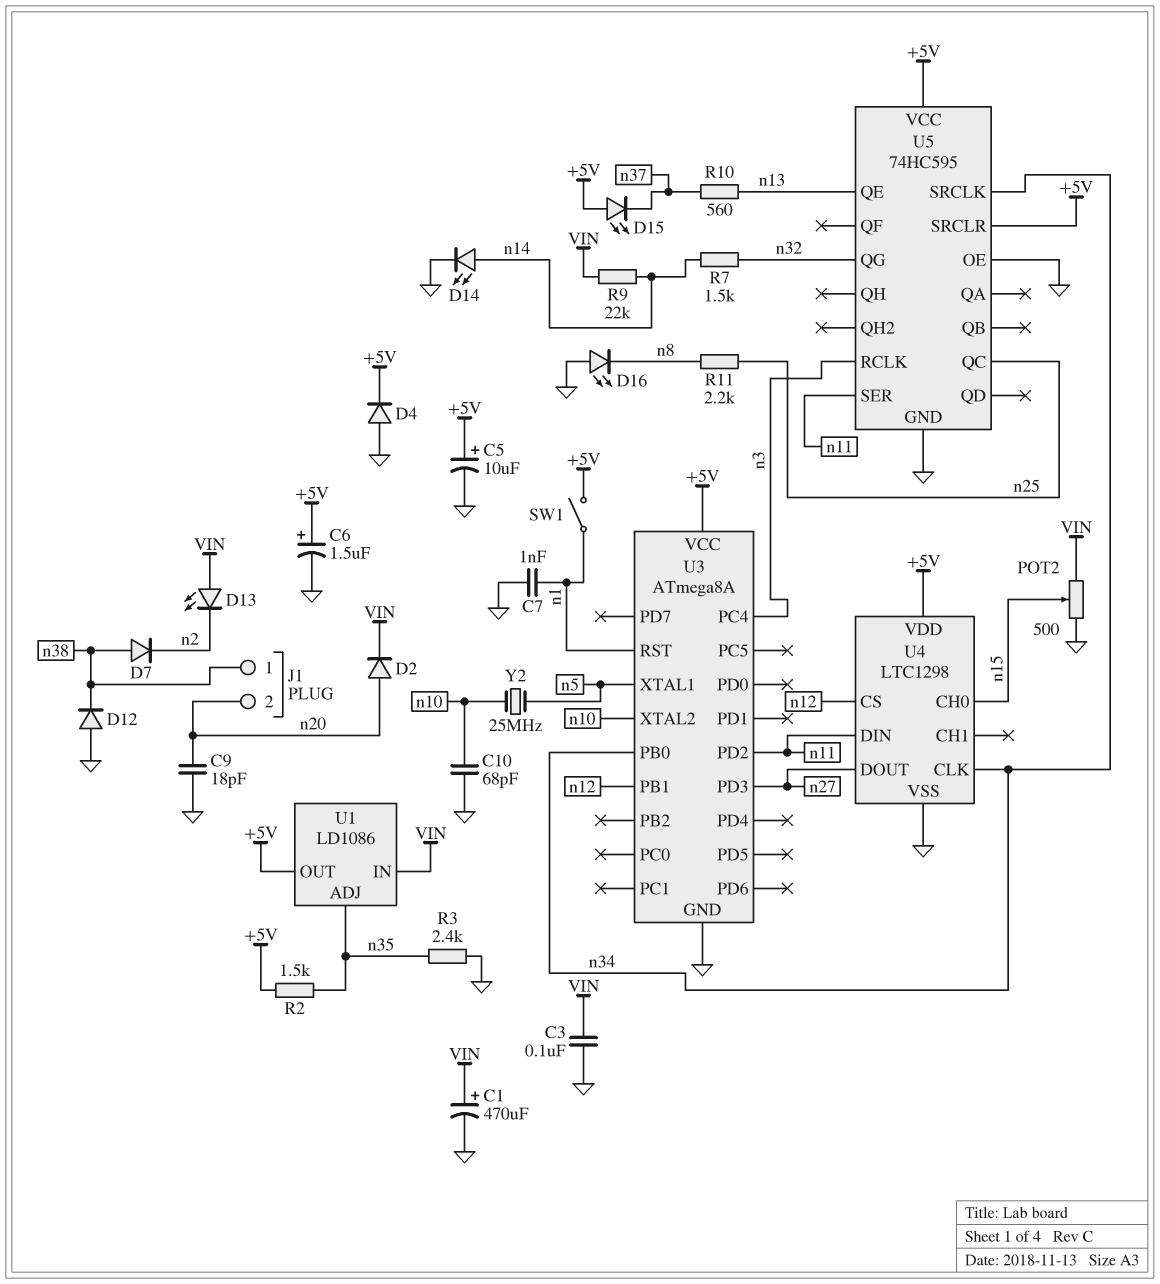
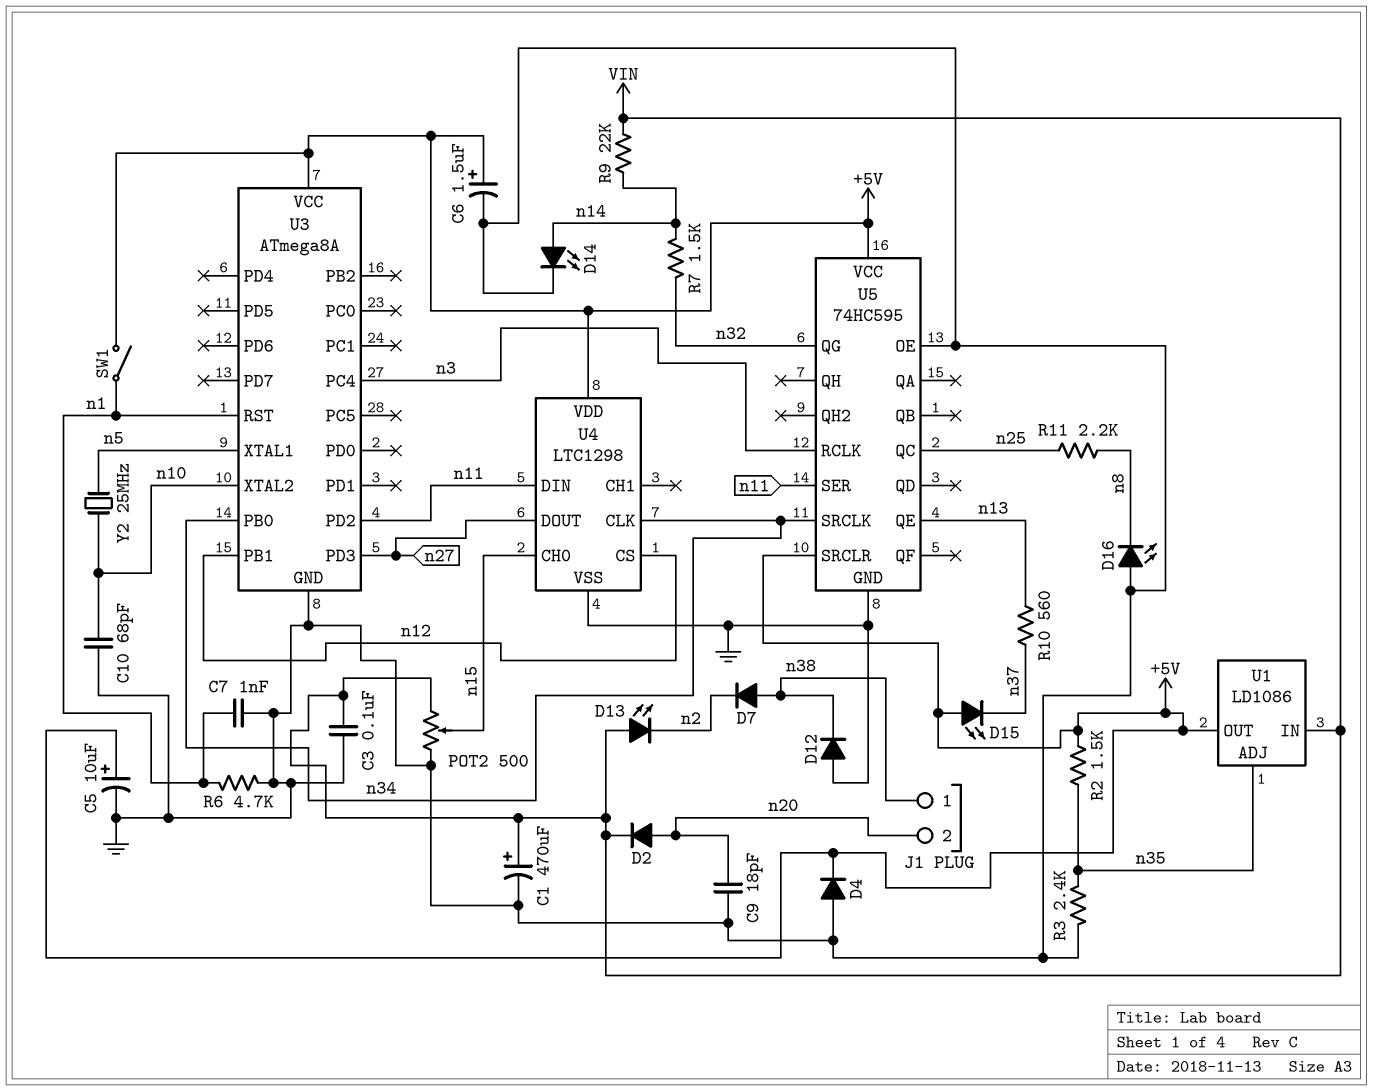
R6: none -> 4.7k (GND, n1)

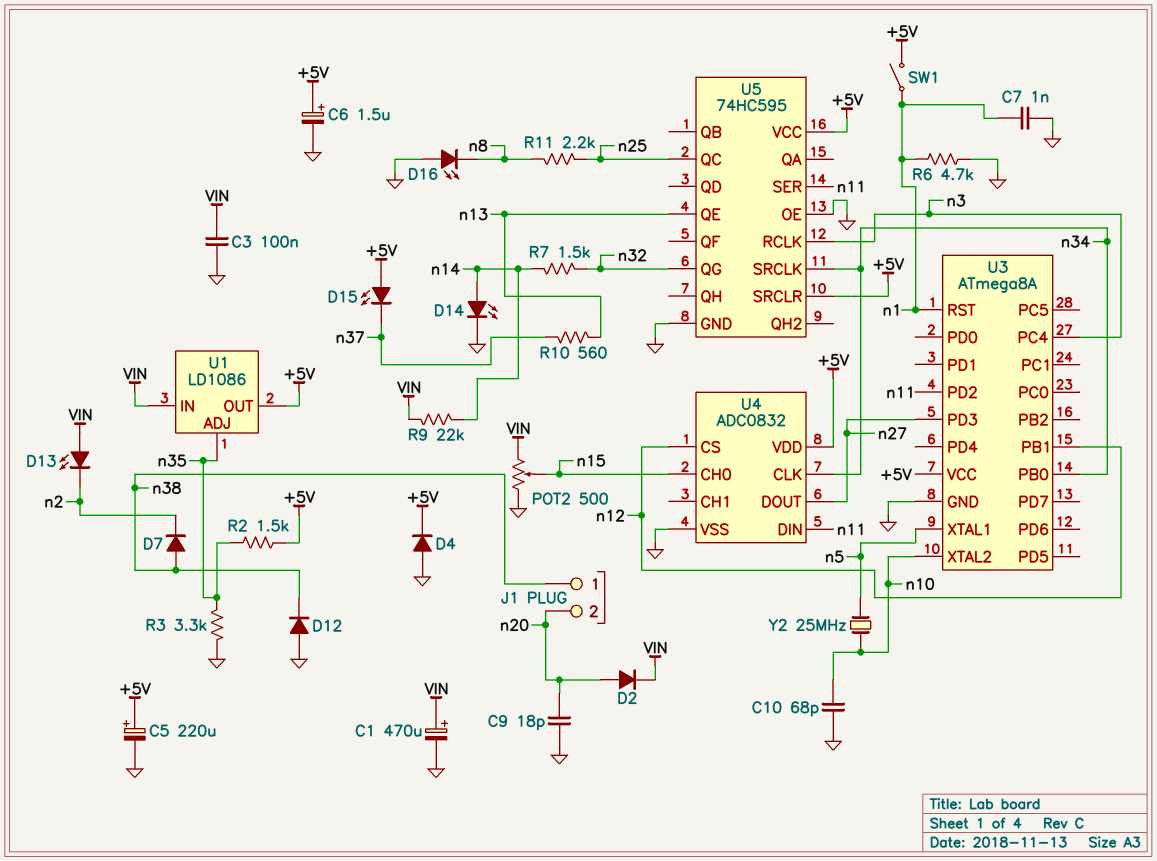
C5: 10uF (plus +5V, minus GND) -> 220uF (plus +5V, minus GND)
R3: 2.4k (GND, n35) -> 3.3k (GND, n35)
U4: LTC1298 -> ADC0832

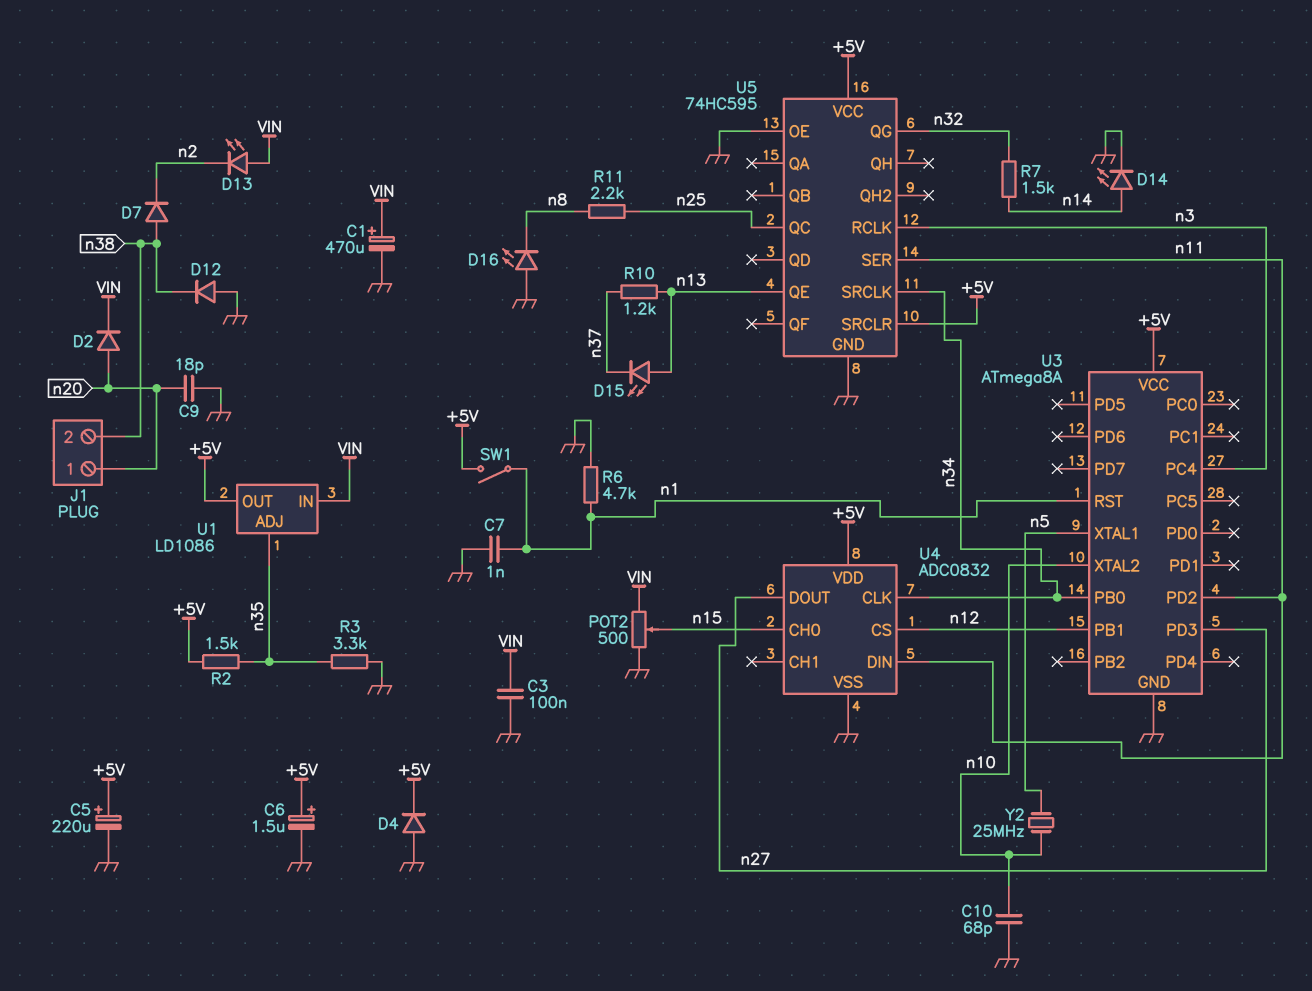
D15: LED (A +5V, K n37) -> LED (A n13, K n37)
J1 pin 1: n38 -> n20
J1 pin 2: n20 -> n38
R9: 22k (VIN, n14) -> none
R10: 560 (n13, n37) -> 1.2k (n13, n37)

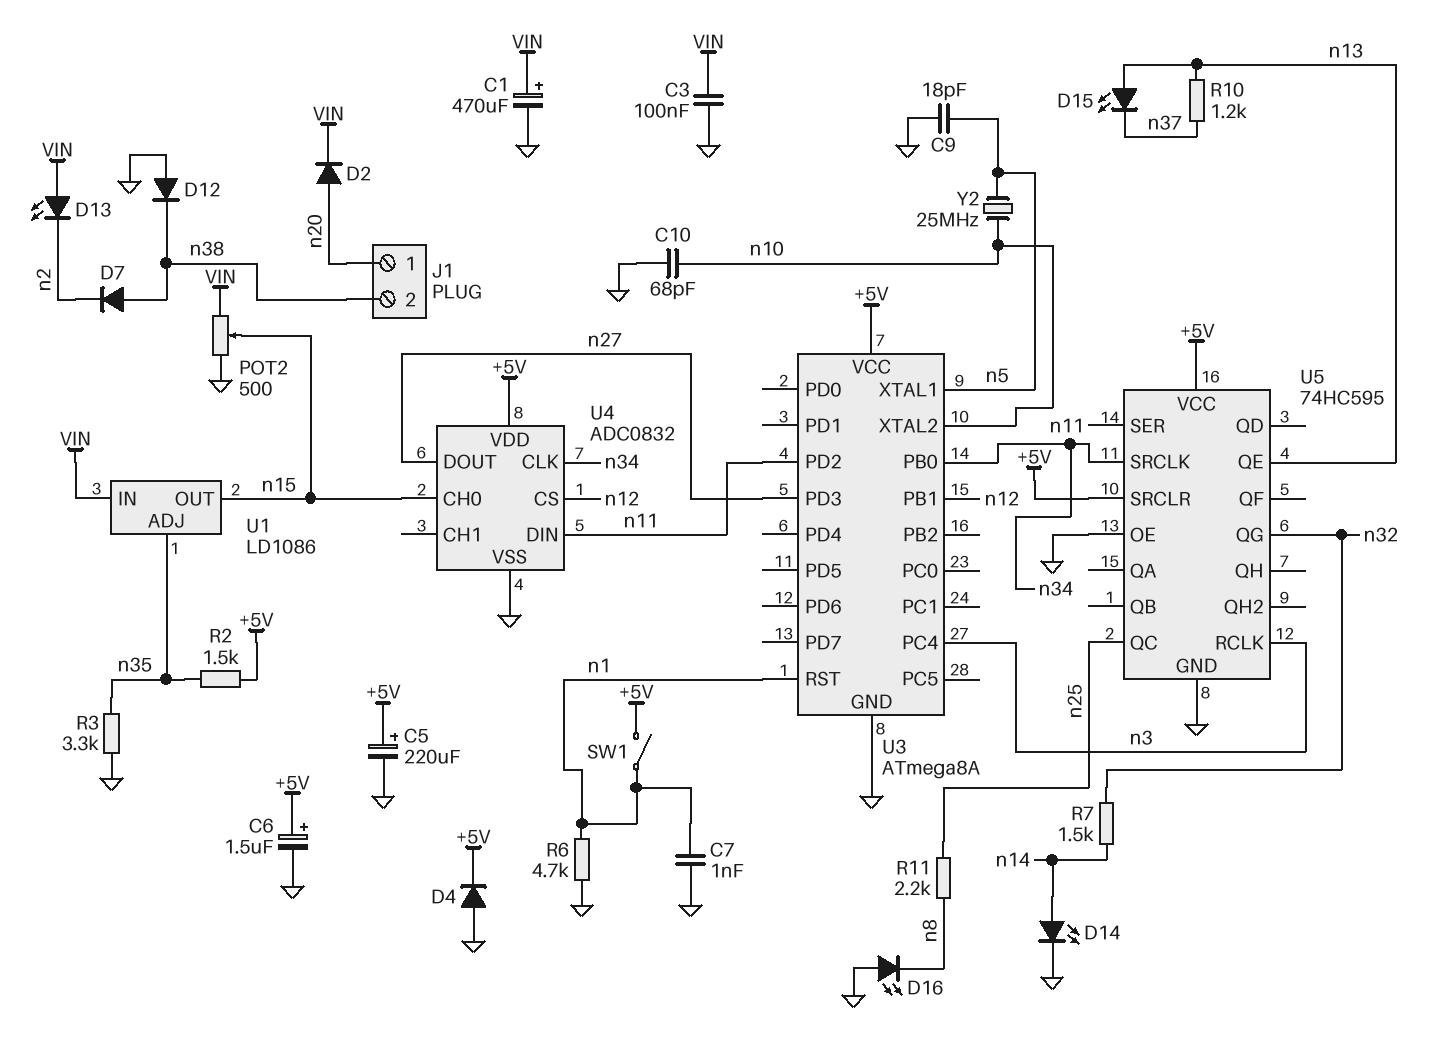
C9: 18pF (GND, n20) -> 18pF (GND, n5)
U1 pin OUT: +5V -> n15

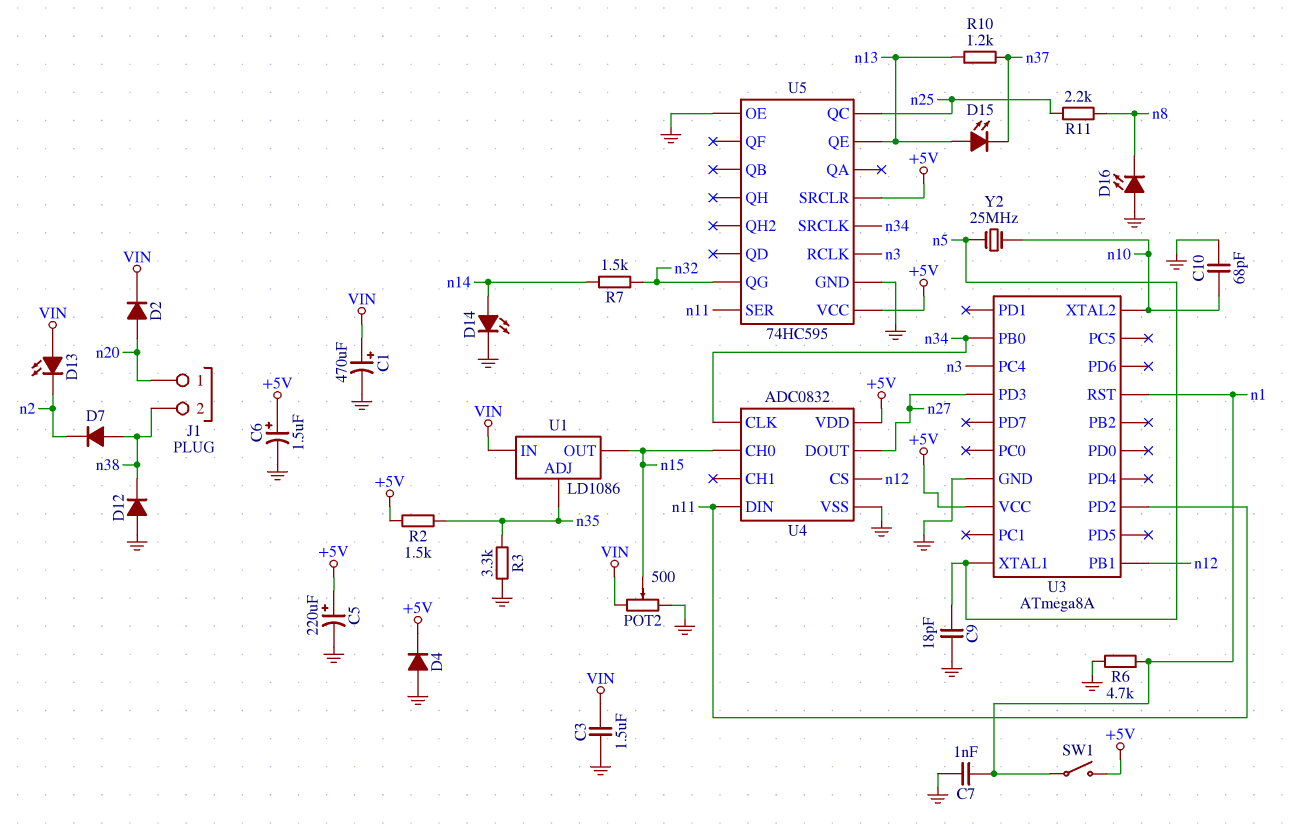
C3: 100nF (GND, VIN) -> 1.5uF (GND, VIN)

